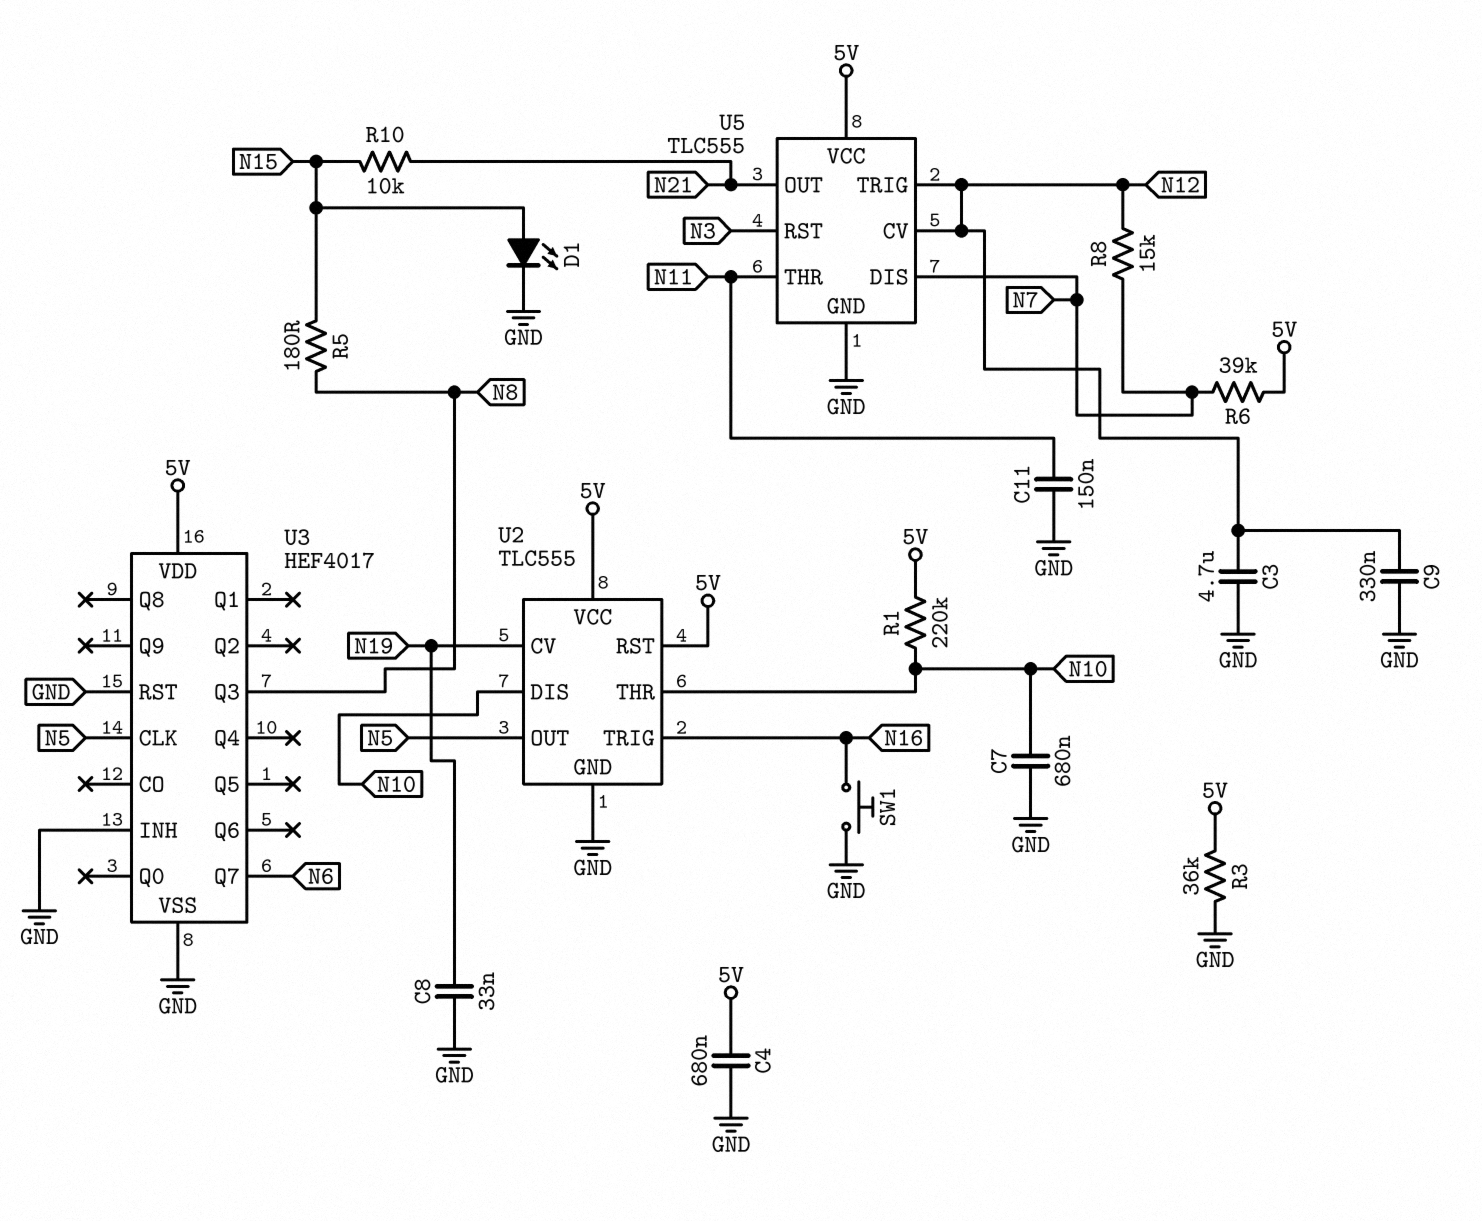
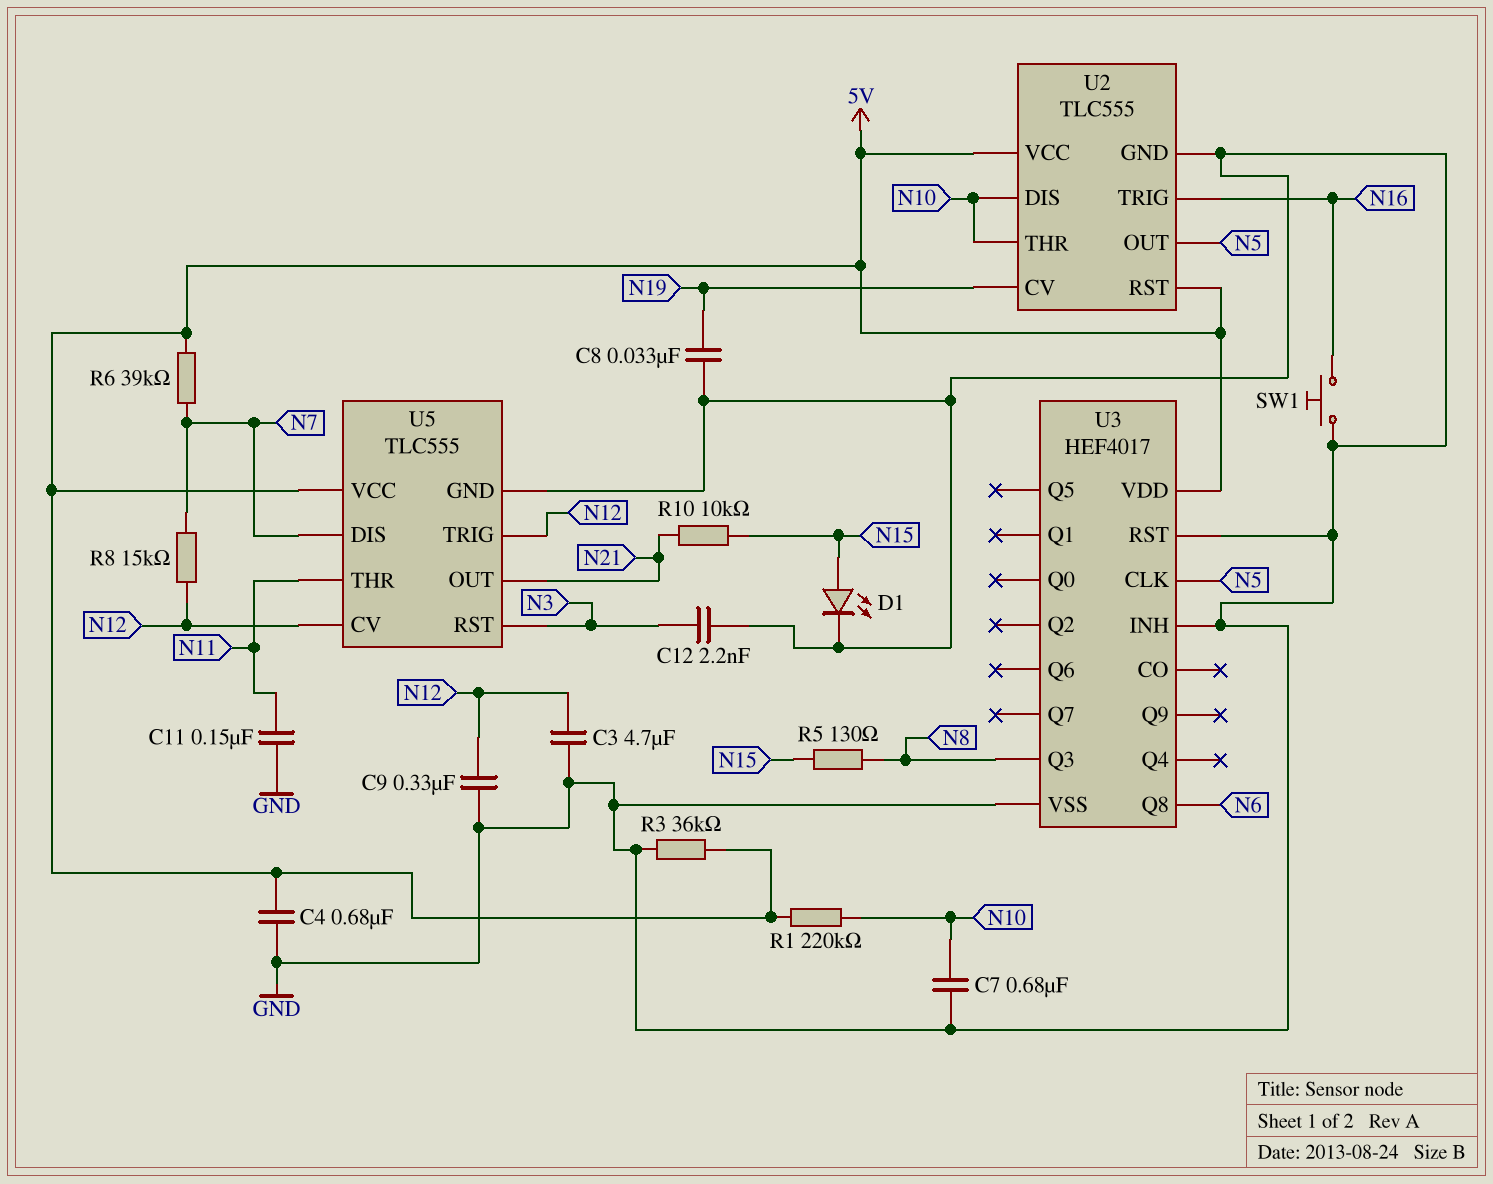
C12: none -> 2.2nF (GND, N3)
R5: 180 (N8, N15) -> 130 (N8, N15)
U3 pin Q7: N6 -> none
U3 pin Q8: none -> N6

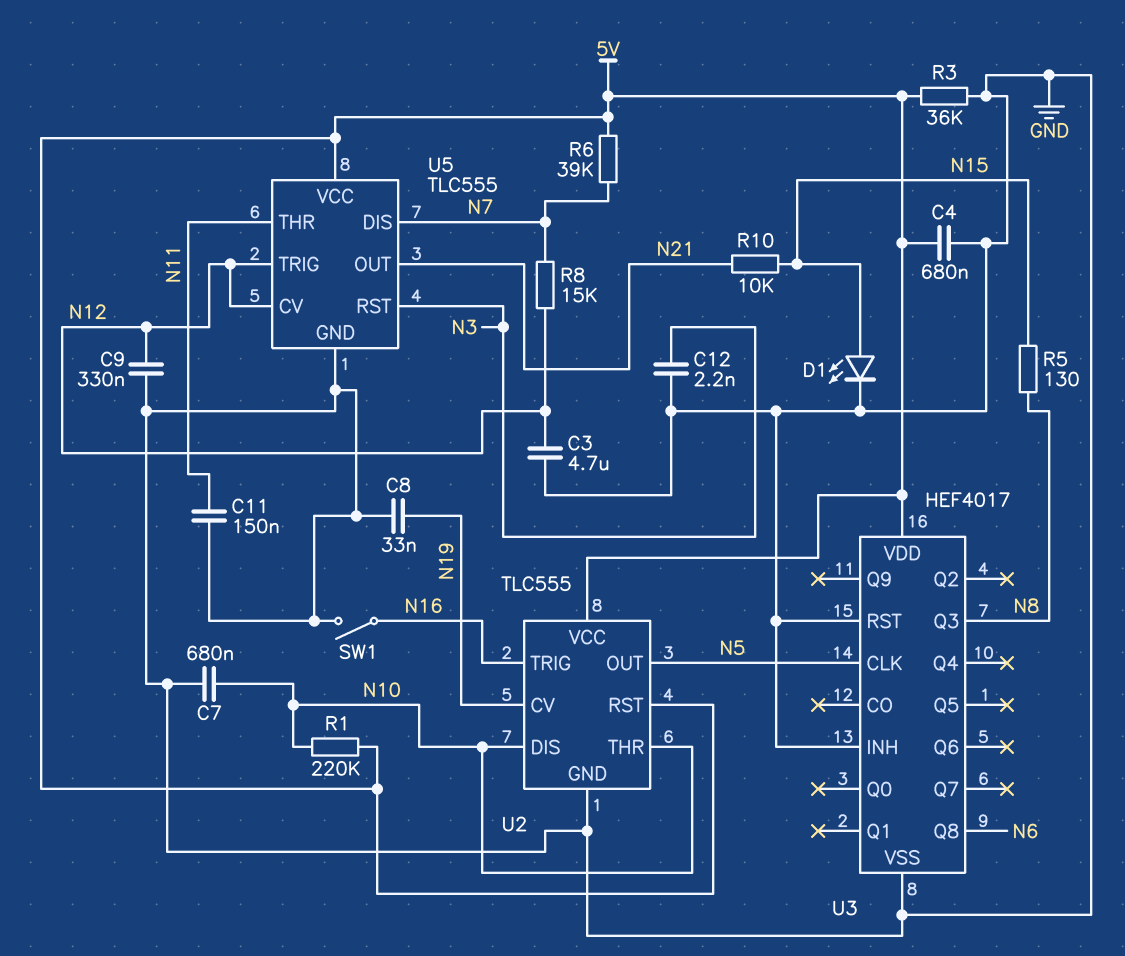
SW1: button (GND, N16) -> switch (GND, N16)

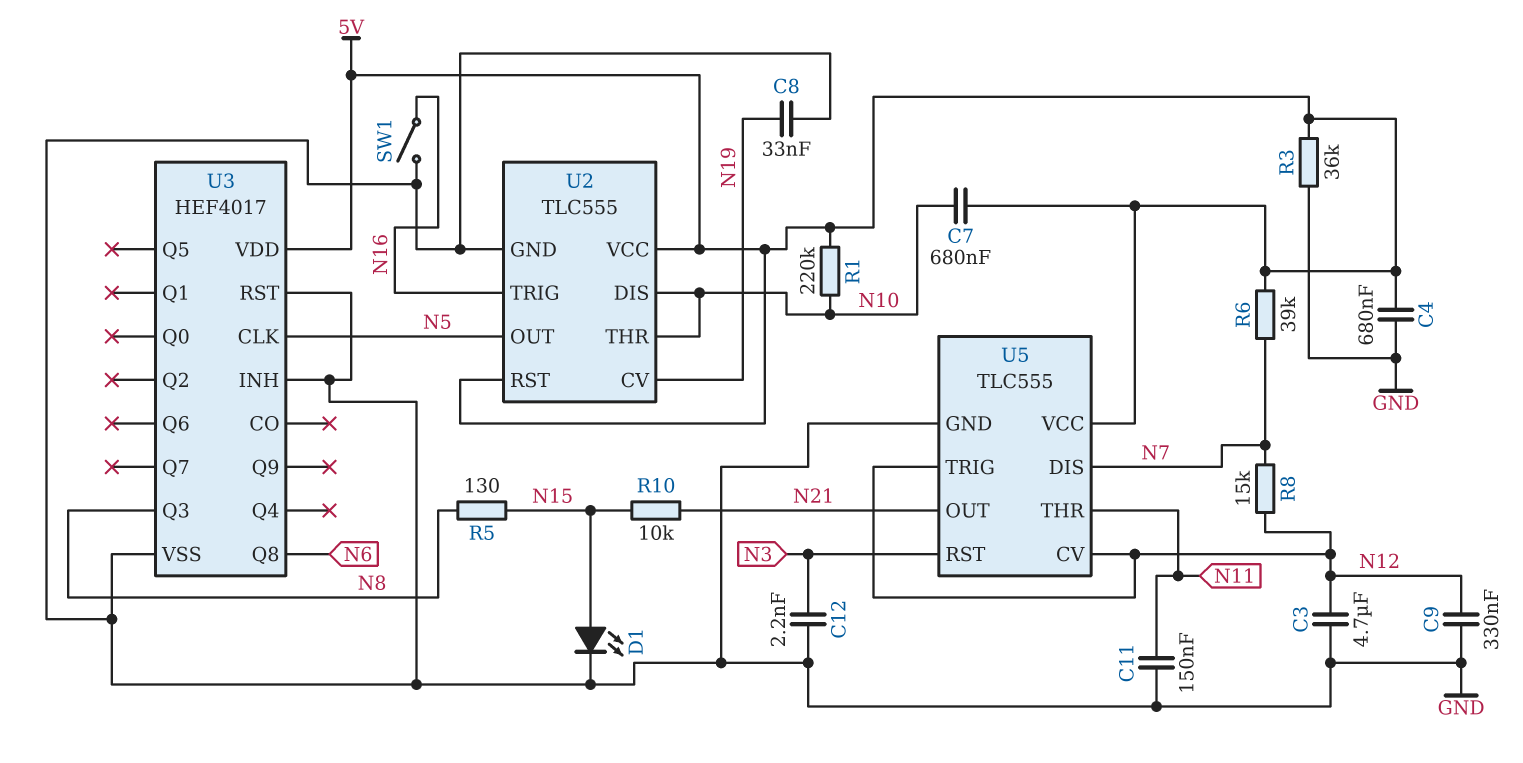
C7: 680nF (GND, N10) -> 680nF (5V, N10)

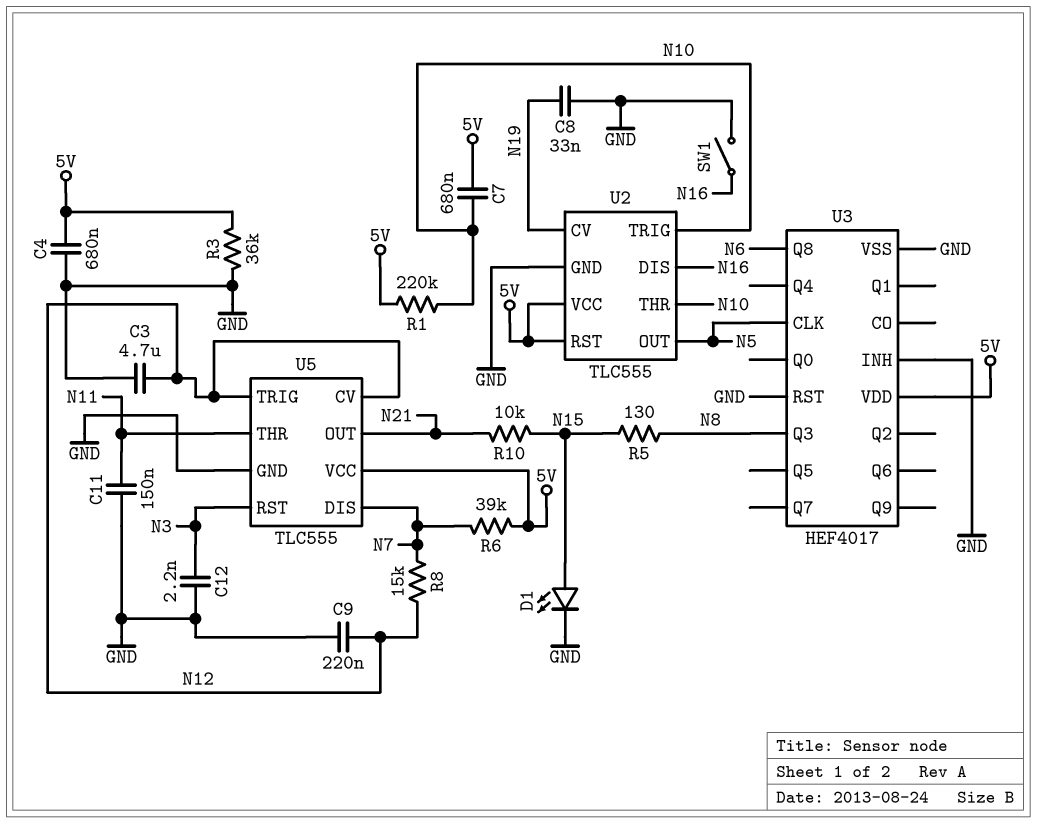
C9: 330nF (GND, N12) -> 220nF (GND, N12)
U2 pin DIS: N10 -> N16
U2 pin TRIG: N16 -> N10

